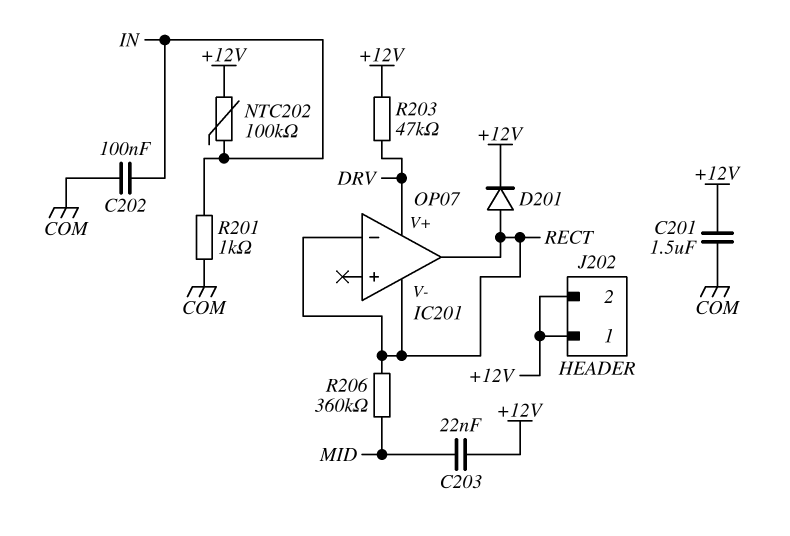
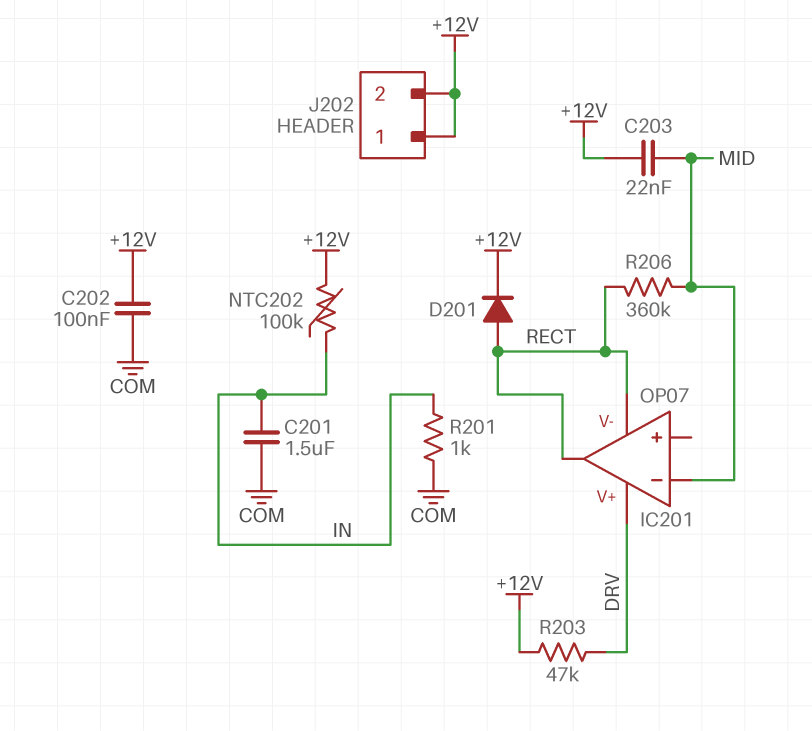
C201: 1.5uF (+12V, COM) -> 1.5uF (COM, IN)
C202: 100nF (COM, IN) -> 100nF (+12V, COM)
IC201 pin in-: RECT -> MID

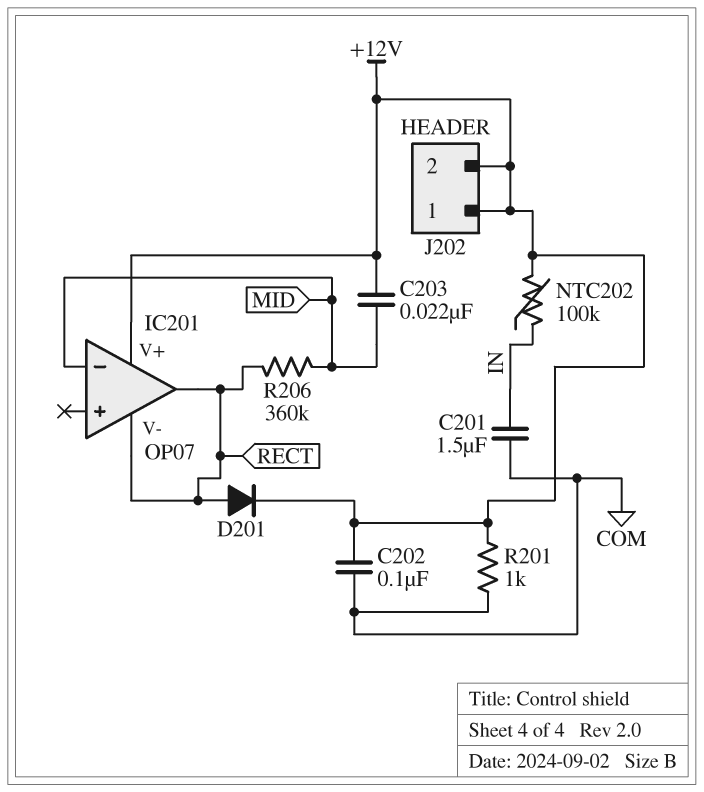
IC201 pin V+: DRV -> +12V
R201: 1k (COM, IN) -> 1k (+12V, COM)
R203: 47k (+12V, DRV) -> none

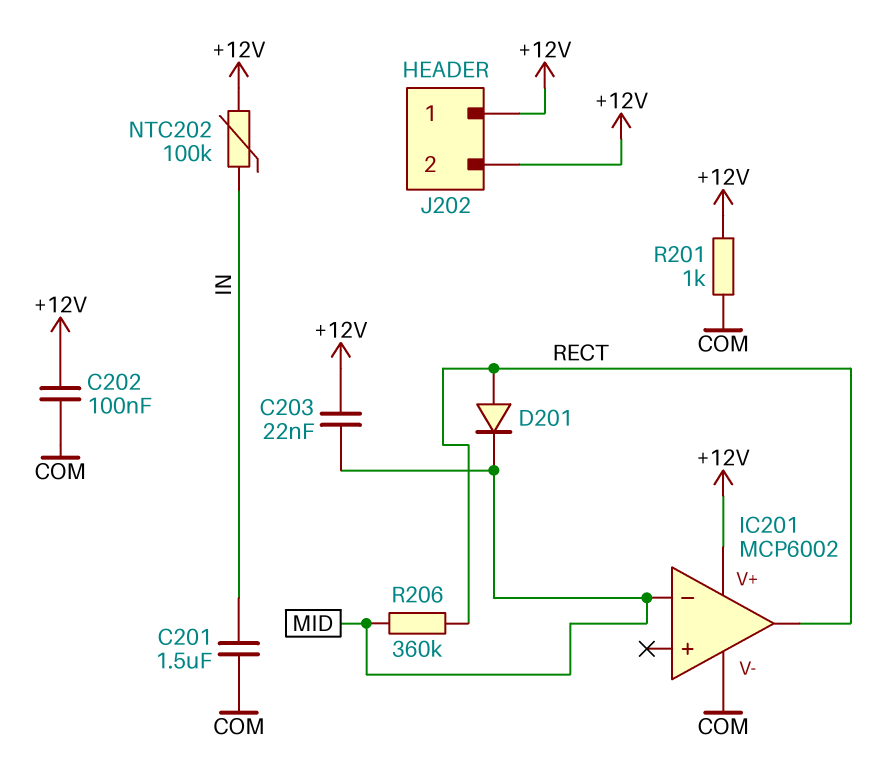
D201: diode (A RECT, K +12V) -> diode (A RECT, K MID)
IC201: OP07 -> MCP6002
IC201 pin V-: RECT -> COM

